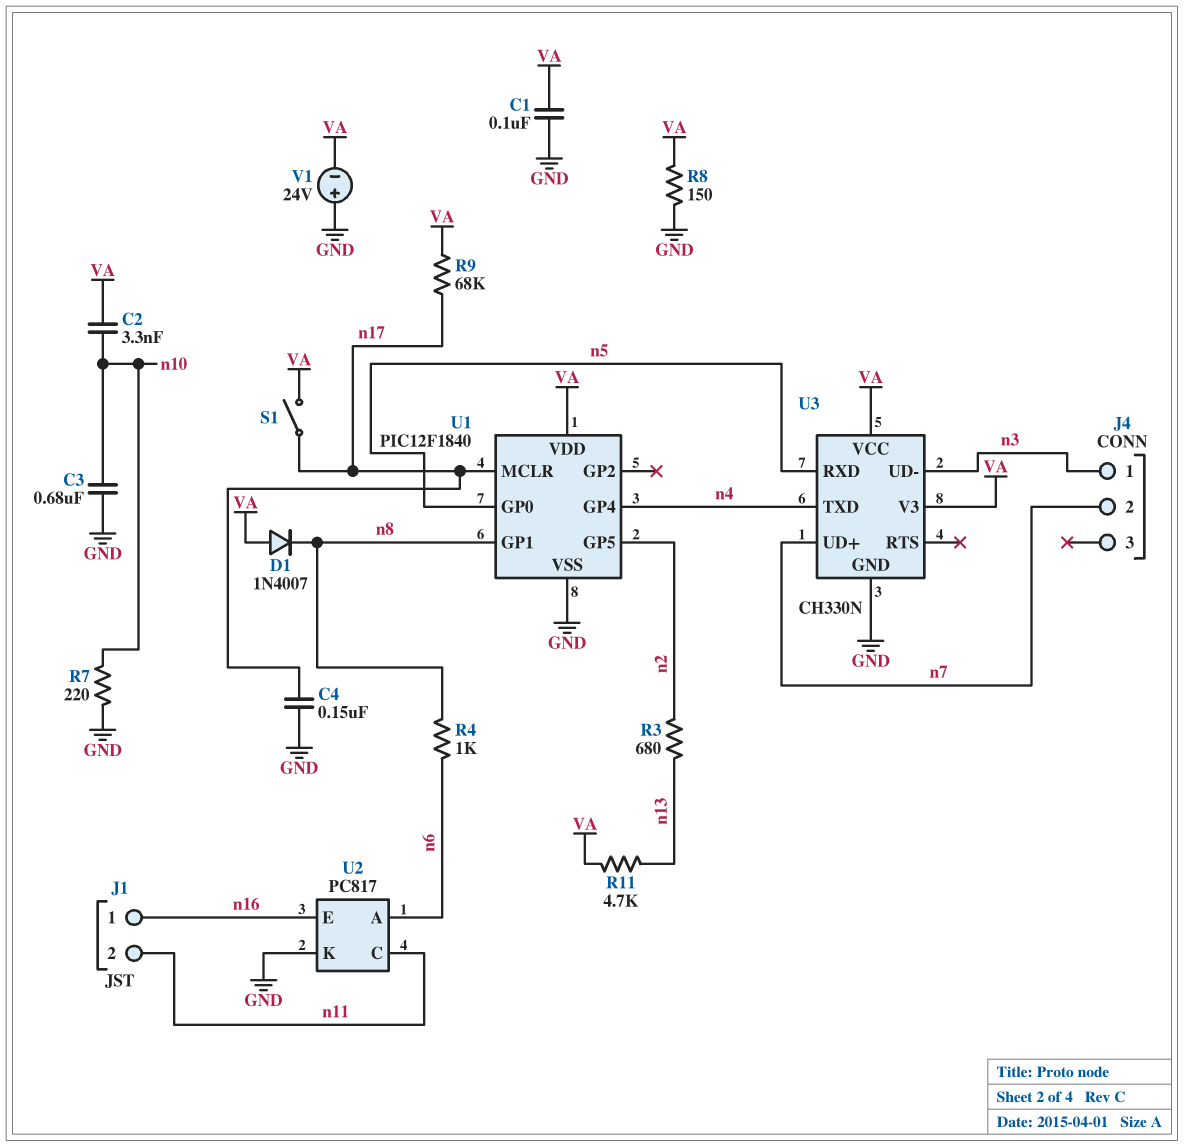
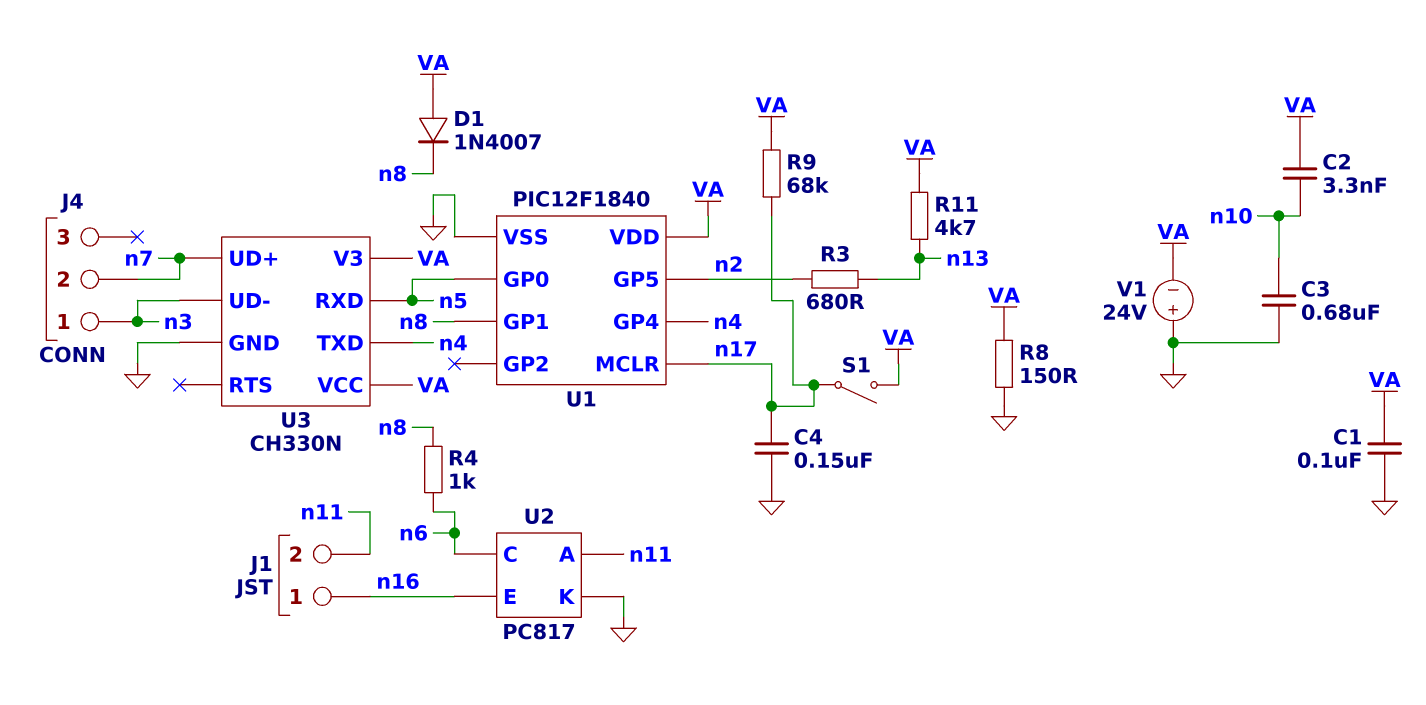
R7: 220 (GND, n10) -> none
U2 pin A: n6 -> n11
U2 pin C: n11 -> n6

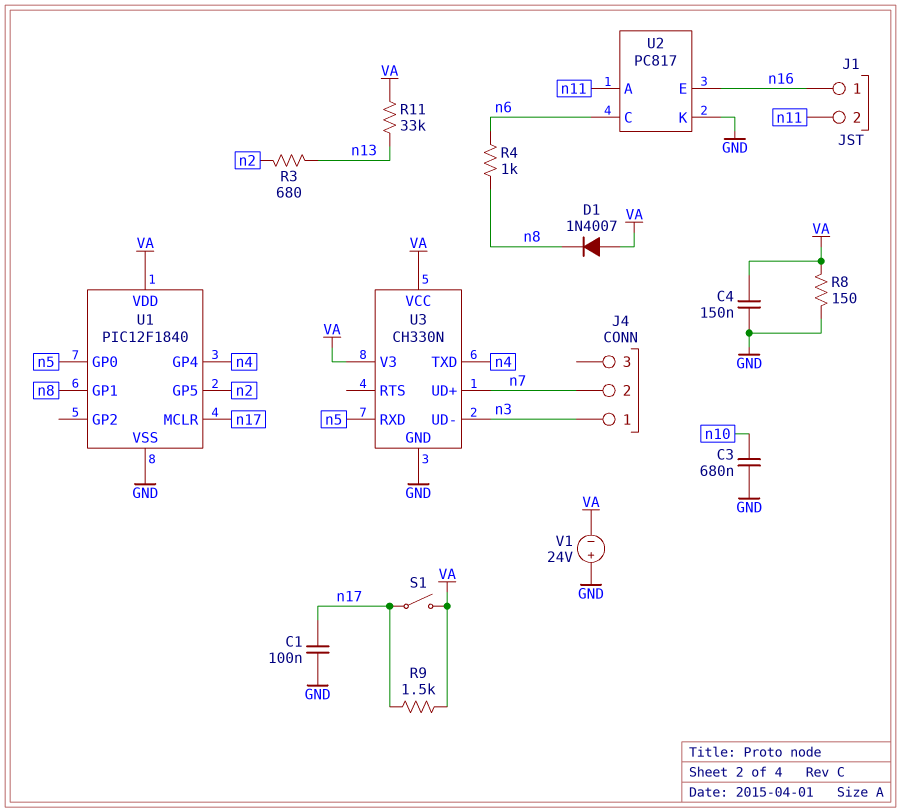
C1: 100nF (GND, VA) -> 100nF (GND, n17)
C2: 3.3nF (VA, n10) -> none
C4: 150nF (GND, n17) -> 150nF (GND, VA)
R9: 68k (VA, n17) -> 1.5k (VA, n17)
R11: 4.7k (VA, n13) -> 33k (VA, n13)

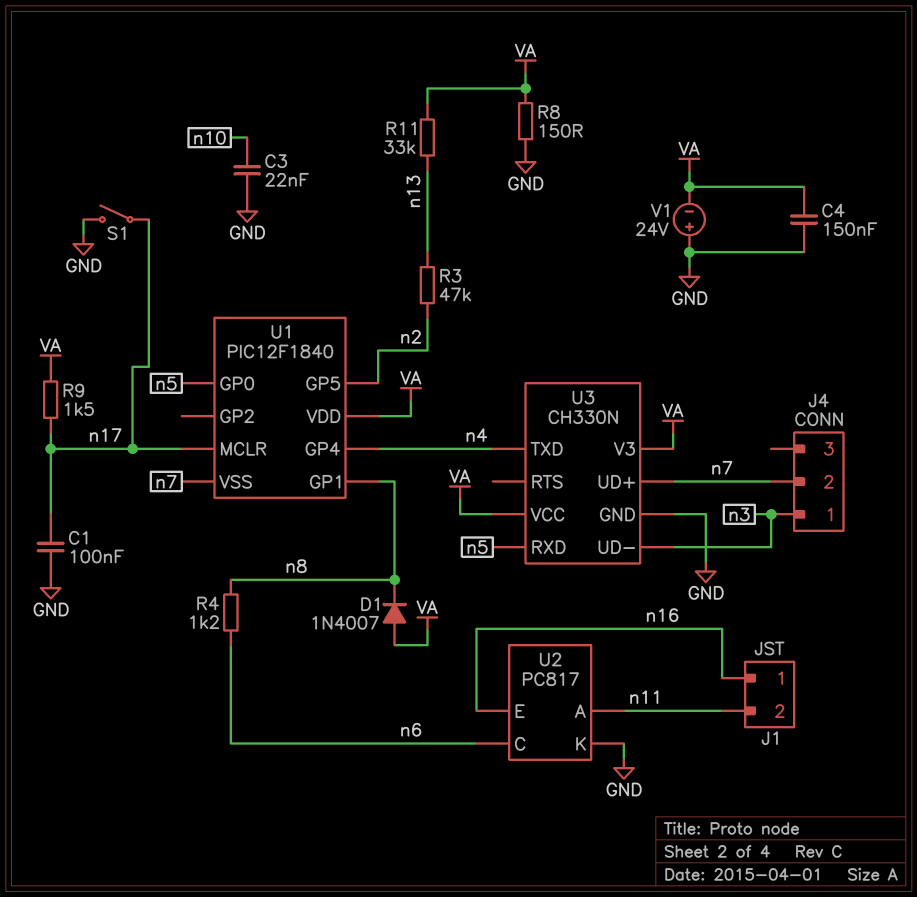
C3: 680nF (GND, n10) -> 22nF (GND, n10)
R3: 680 (n2, n13) -> 47k (n2, n13)
R4: 1k (n6, n8) -> 1.2k (n6, n8)
S1: switch (VA, n17) -> switch (GND, n17)
U1 pin VSS: GND -> n7

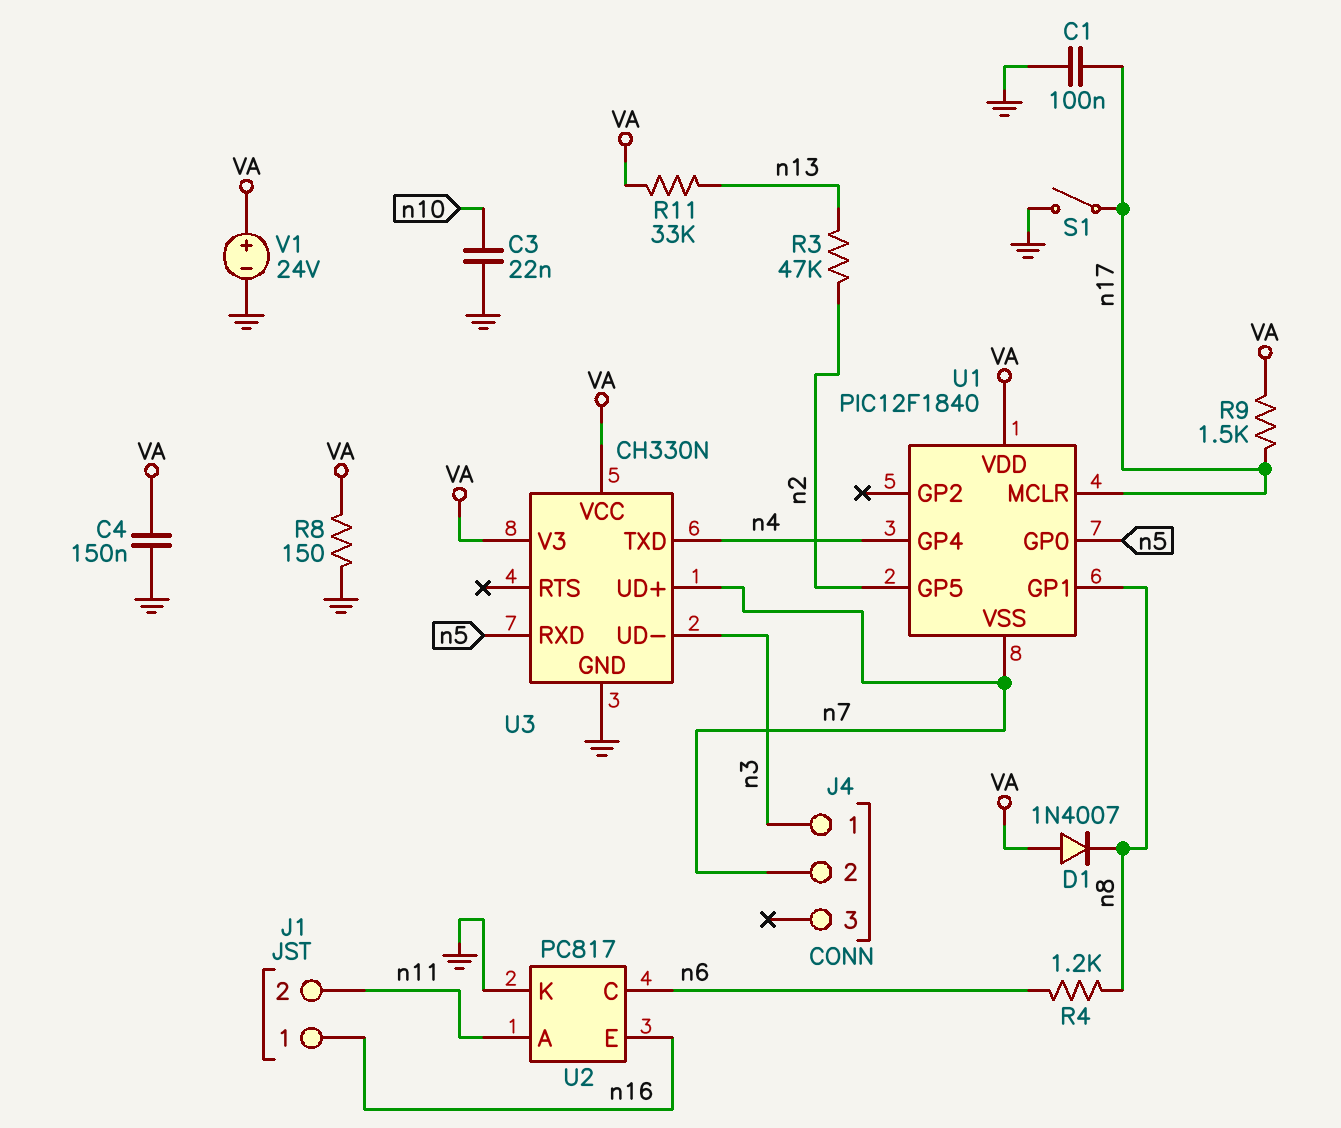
V1: 24V (plus GND, minus VA) -> 24V (plus VA, minus GND)

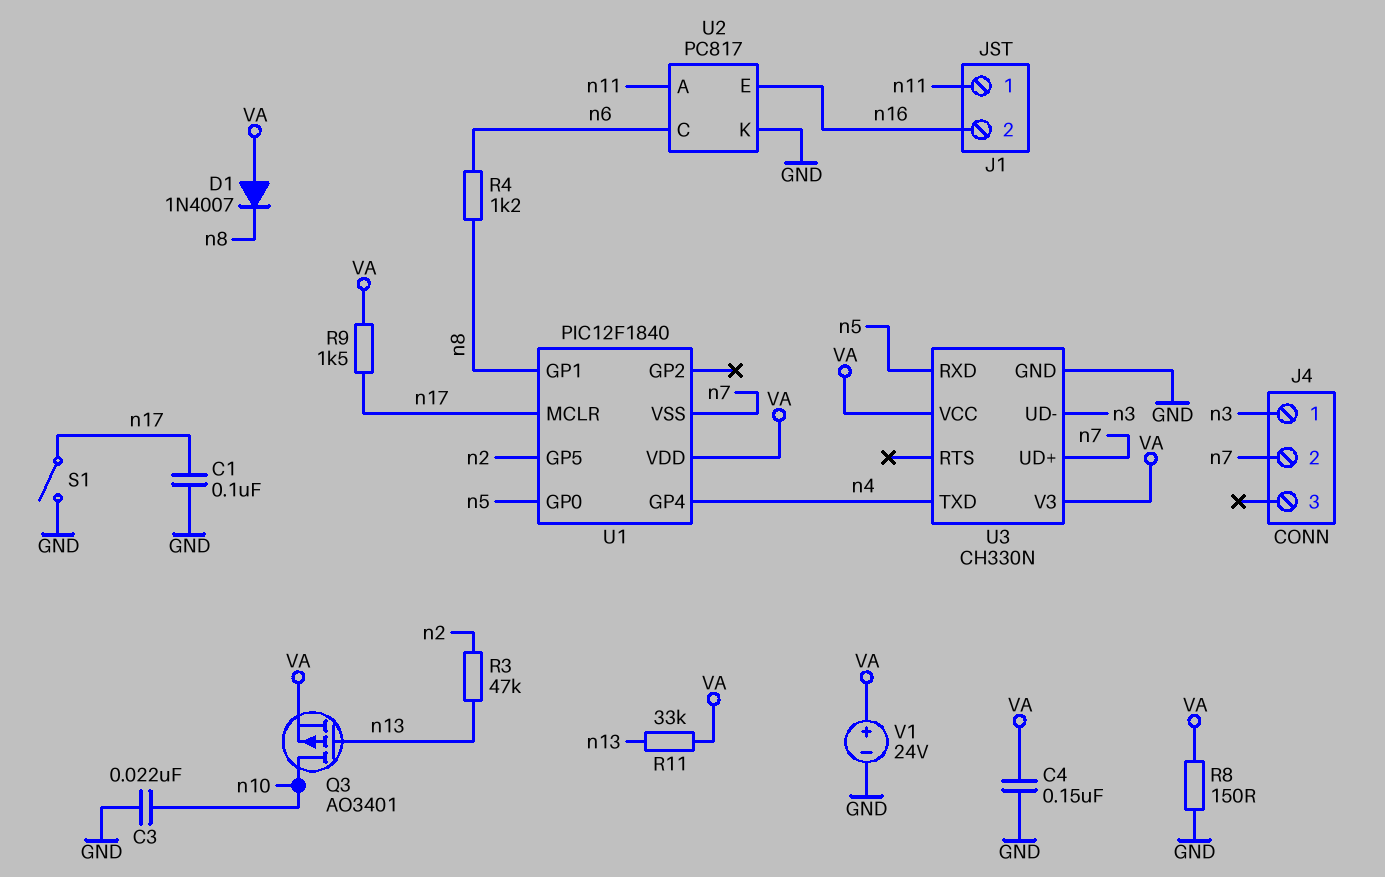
J1 pin 1: n16 -> n11
J1 pin 2: n11 -> n16
Q3: none -> PMOS AO3401 (G n13, D n10, S VA)

